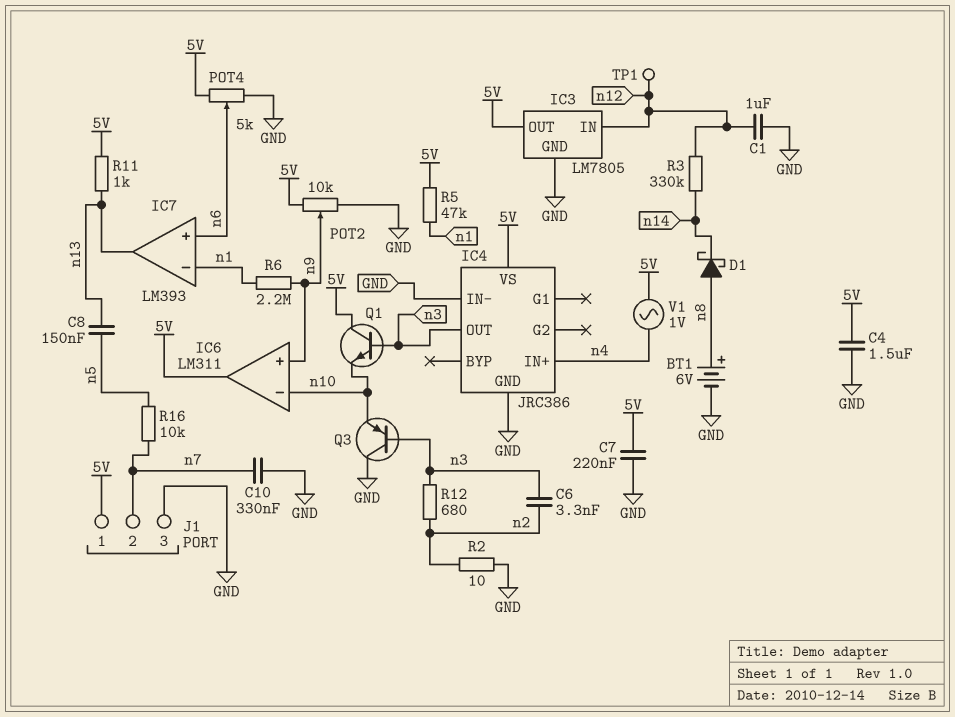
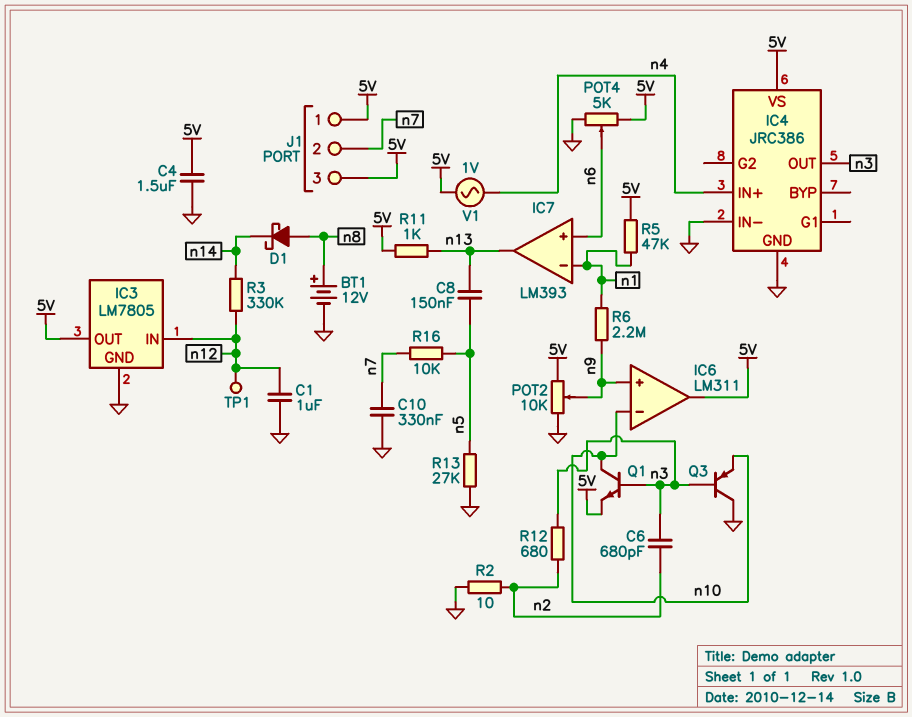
BT1: 6V (plus n8, minus GND) -> 12V (plus n8, minus GND)
C6: 3.3nF (n2, n3) -> 680pF (n2, n3)
C7: 220nF (5V, GND) -> none
J1 pin 3: GND -> 5V
Q1: NPN (B n3, C 5V, E n10) -> NPN (B n3, C n10, E 5V)
R13: none -> 27k (GND, n5)

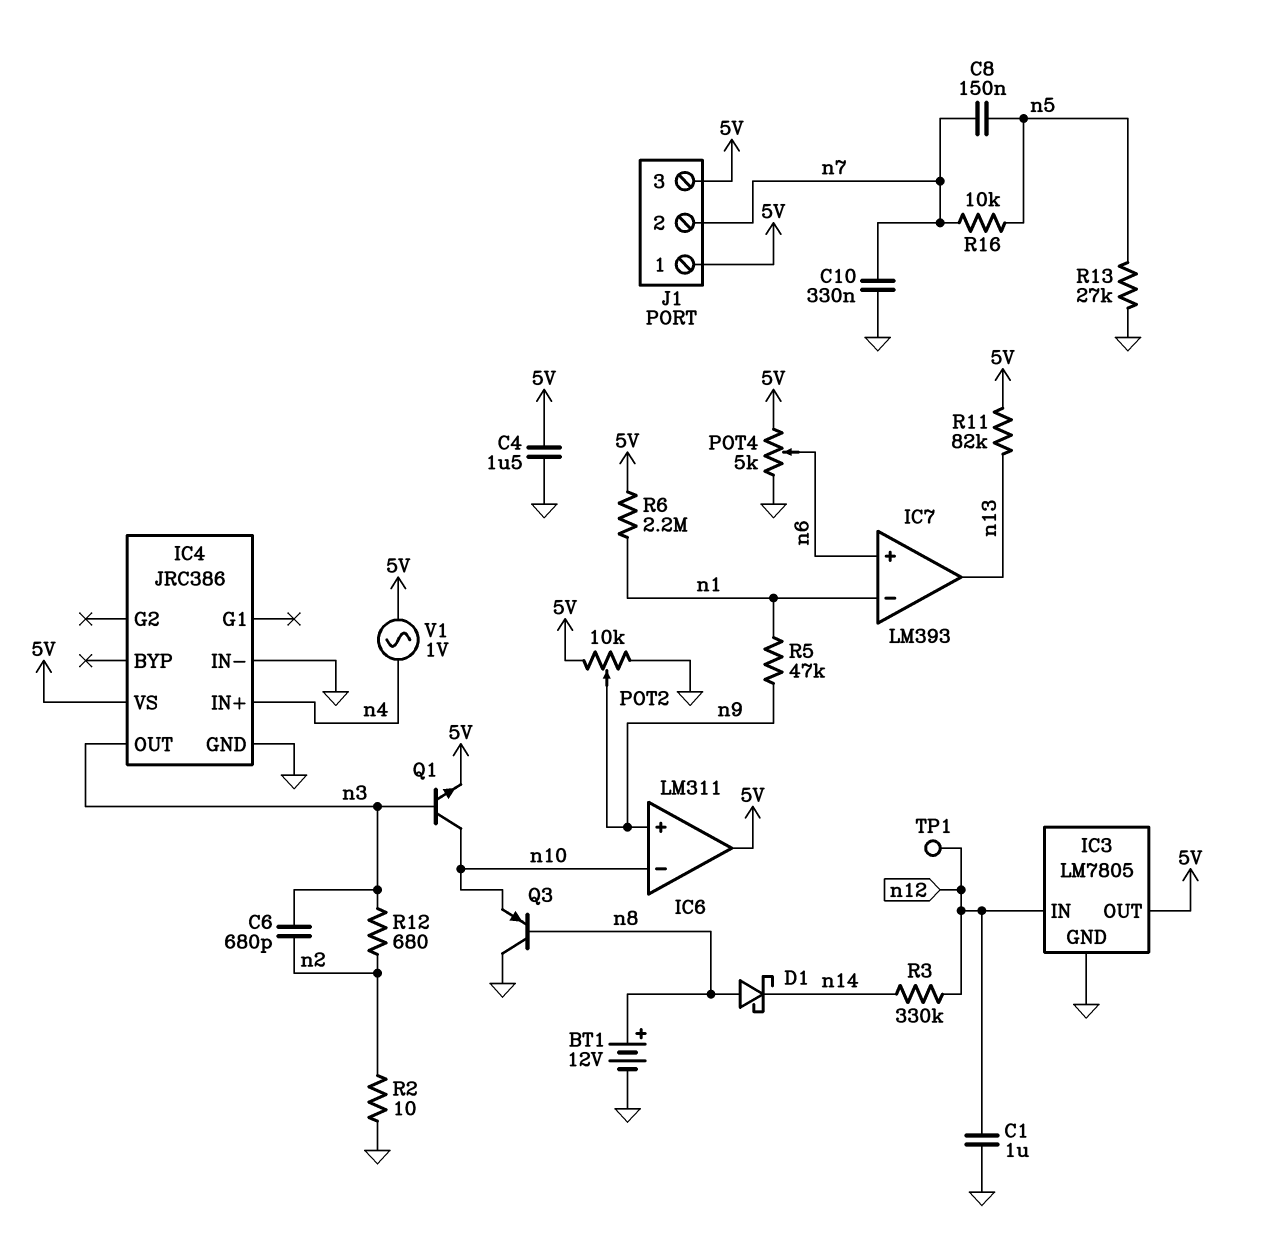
C8: 150nF (n5, n13) -> 150nF (n5, n7)
Q3: PNP (B n3, C GND, E n10) -> PNP (B n8, C GND, E n10)
R5: 47k (5V, n1) -> 47k (n1, n9)
R6: 2.2M (n1, n9) -> 2.2M (5V, n1)
R11: 1k (5V, n13) -> 82k (5V, n13)

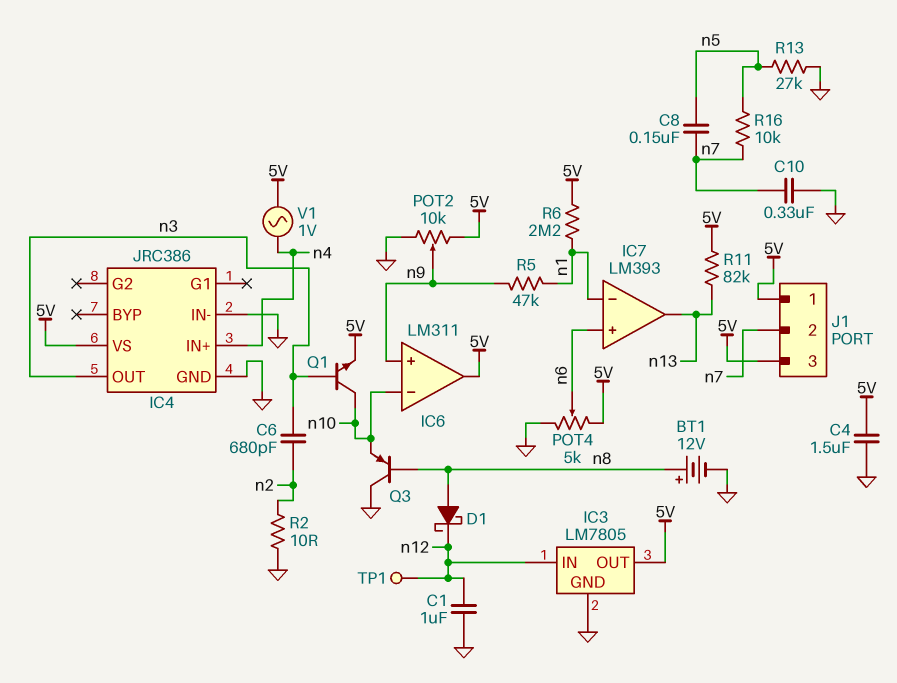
D1: schottky (A n8, K n14) -> schottky (A n8, K n12)
R3: 330k (n12, n14) -> none
R12: 680 (n2, n3) -> none

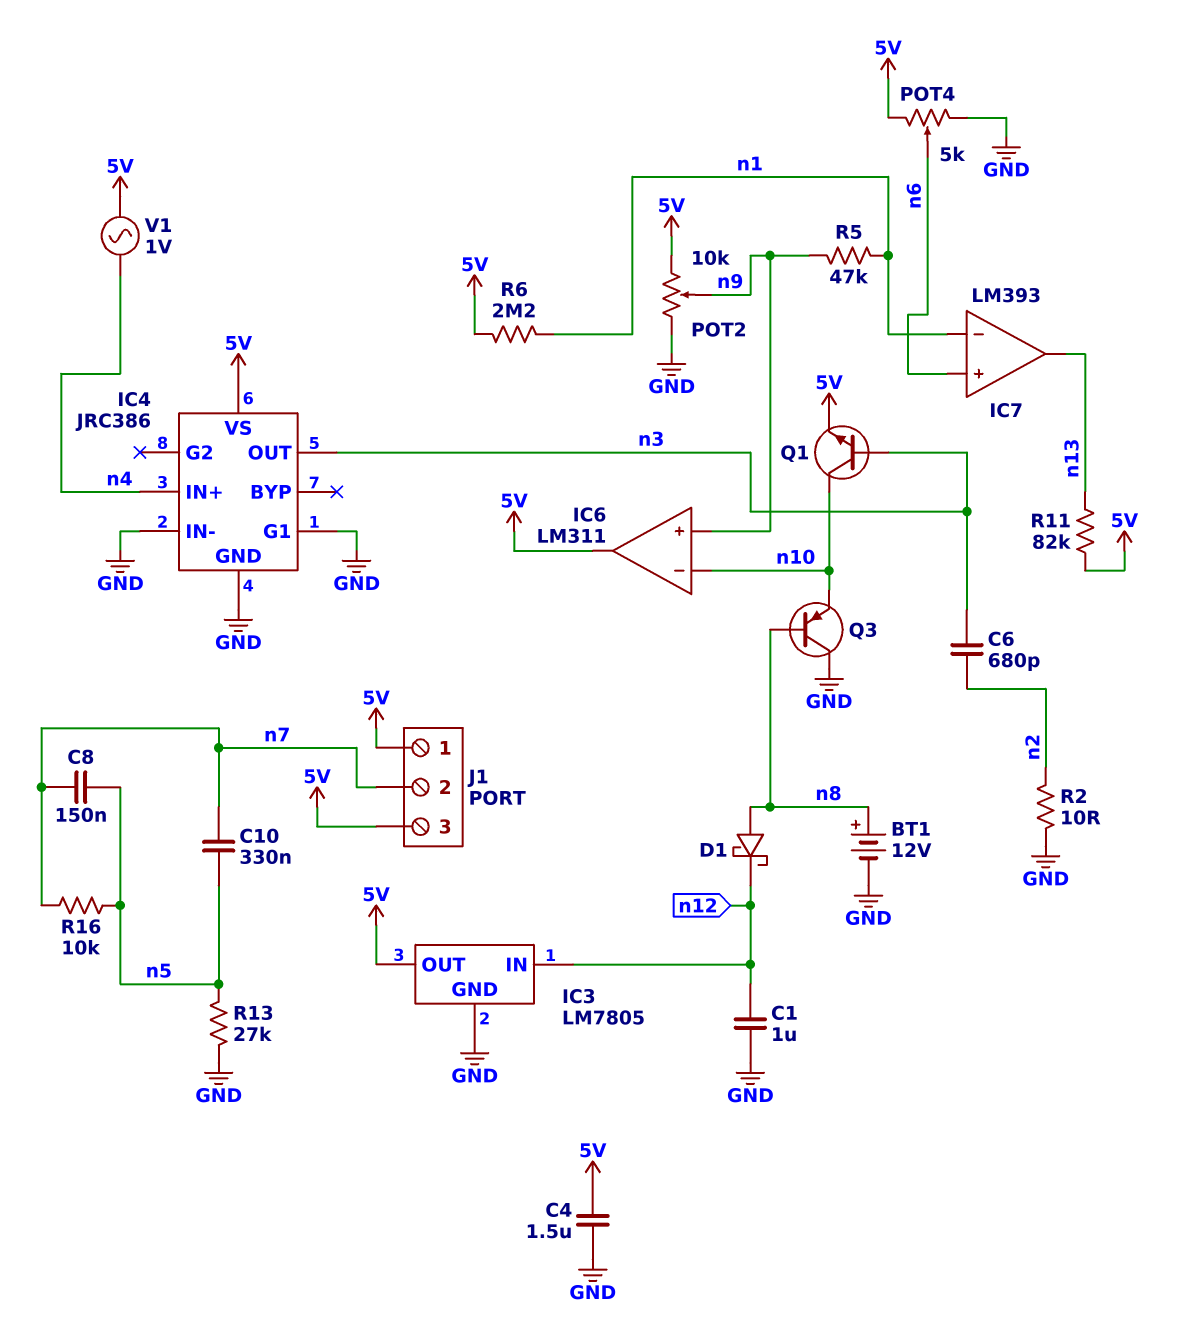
C10: 330nF (GND, n7) -> 330nF (n5, n7)
IC4 pin G1: none -> GND
TP1: test point (n12) -> none

